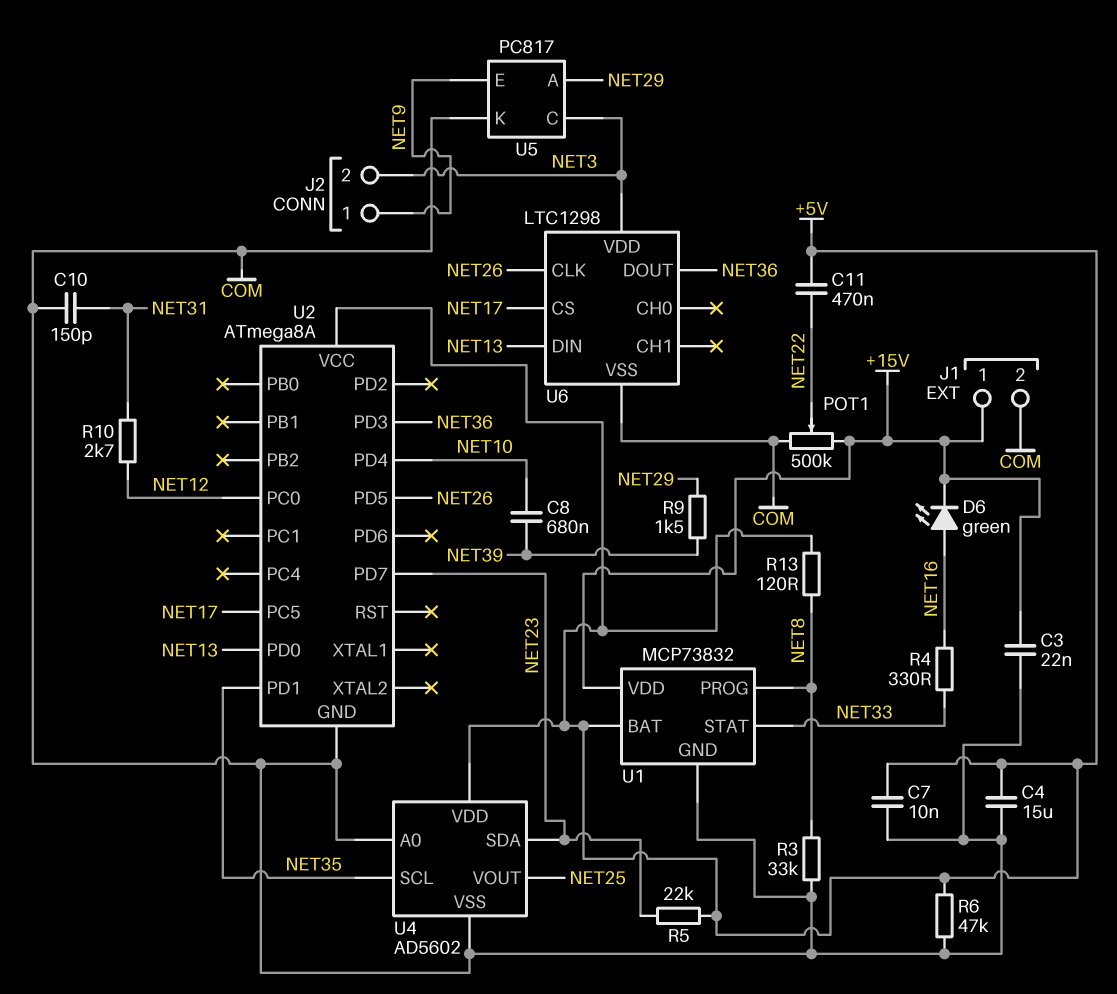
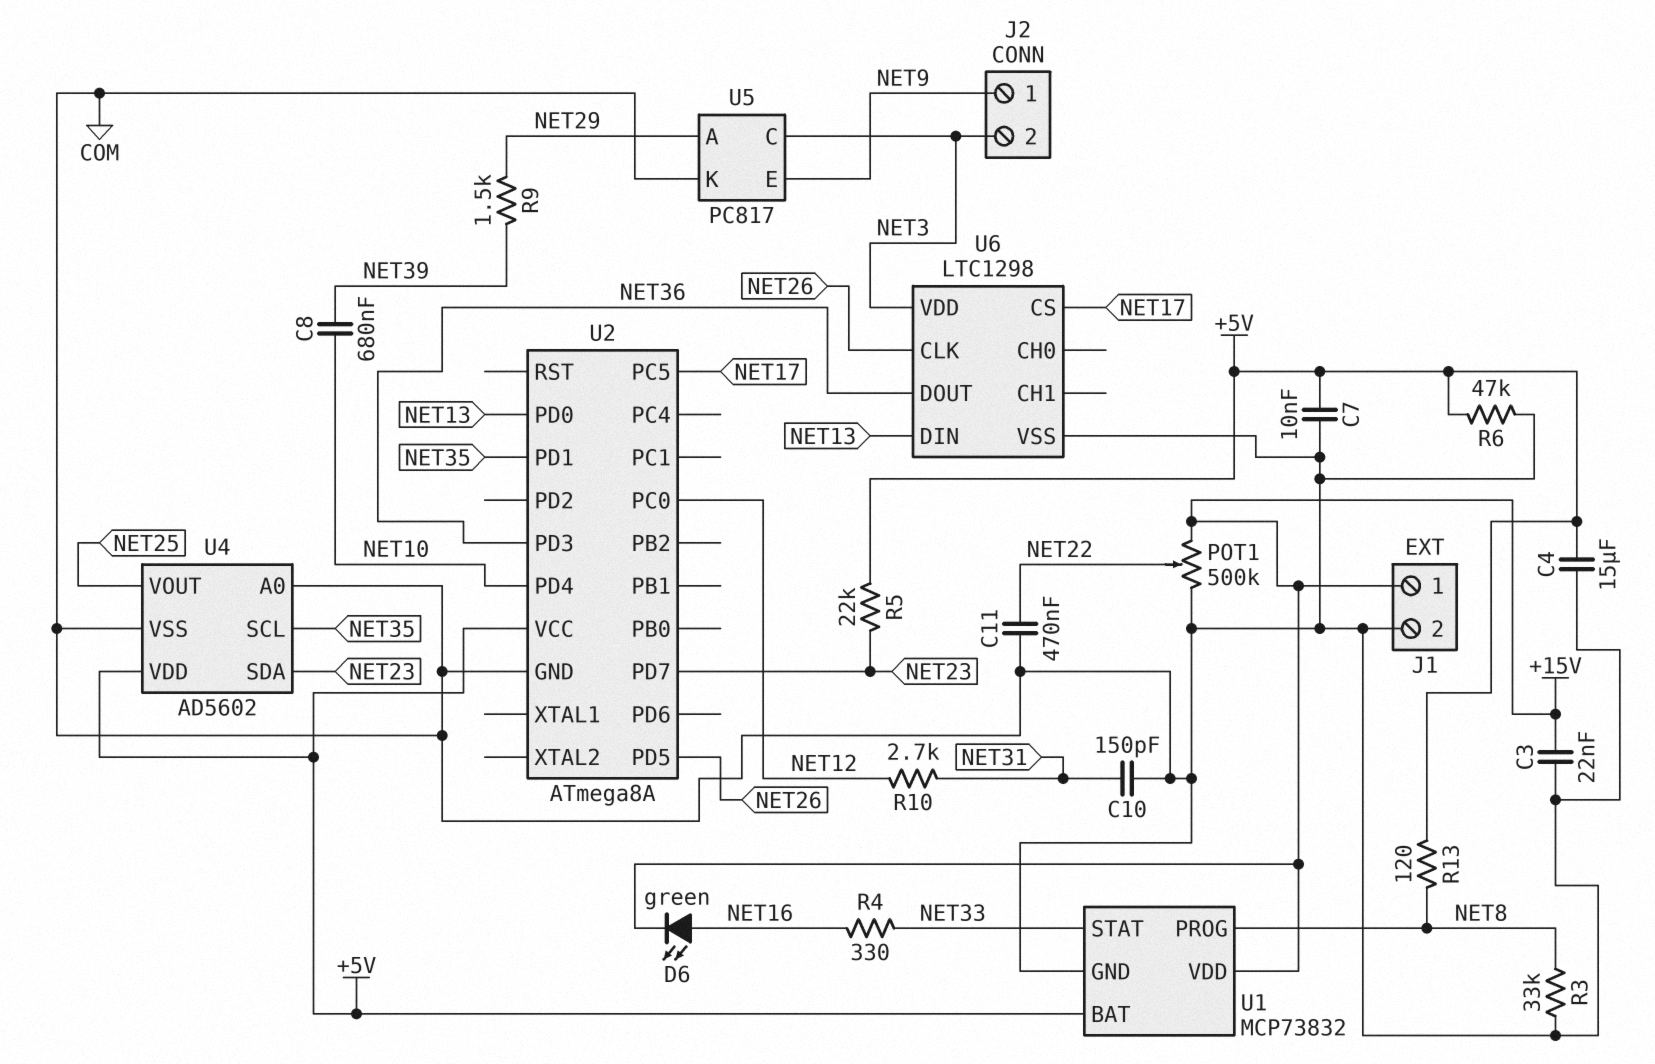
C11: 470nF (+5V, NET22) -> 470nF (COM, NET22)

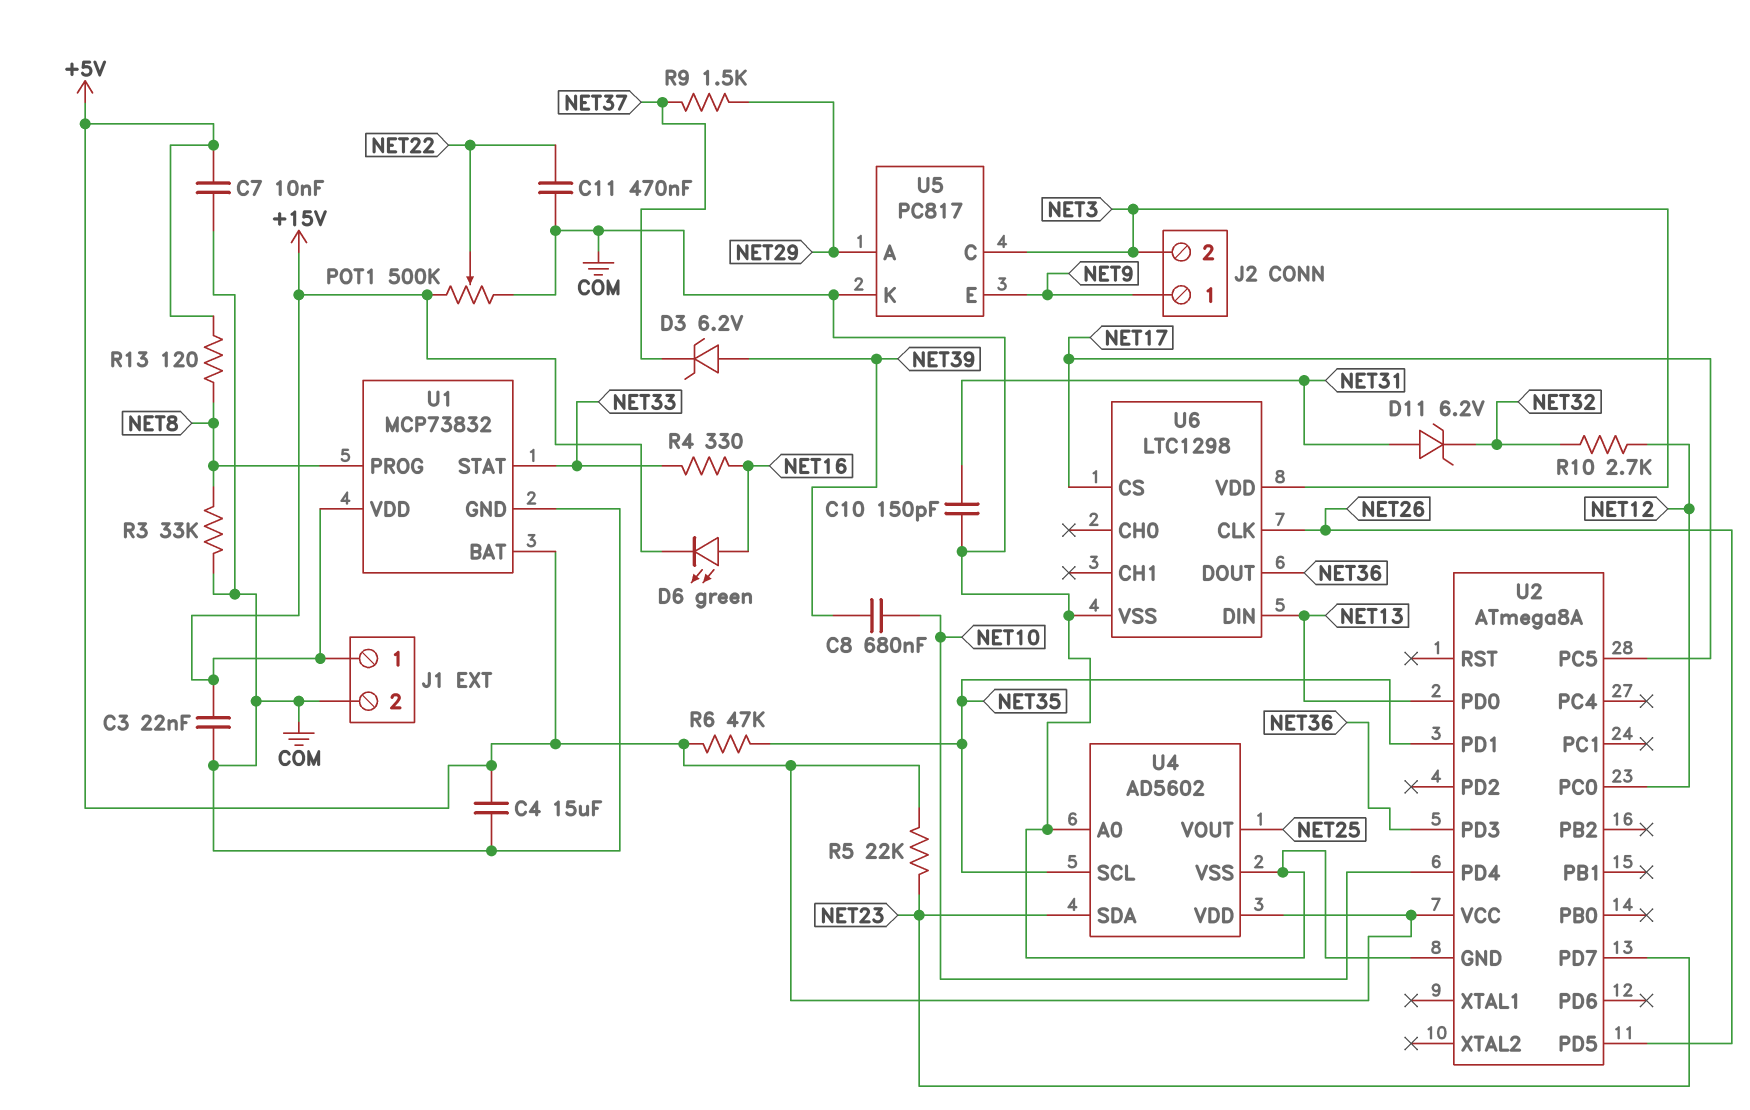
D3: none -> zener 6.2V (A NET39, K NET37)
D11: none -> zener 6.2V (A NET31, K NET32)
R6: 47k (+5V, COM) -> 47k (+5V, NET35)
R9: 1.5k (NET29, NET39) -> 1.5k (NET29, NET37)
R10: 2.7k (NET12, NET31) -> 2.7k (NET12, NET32)

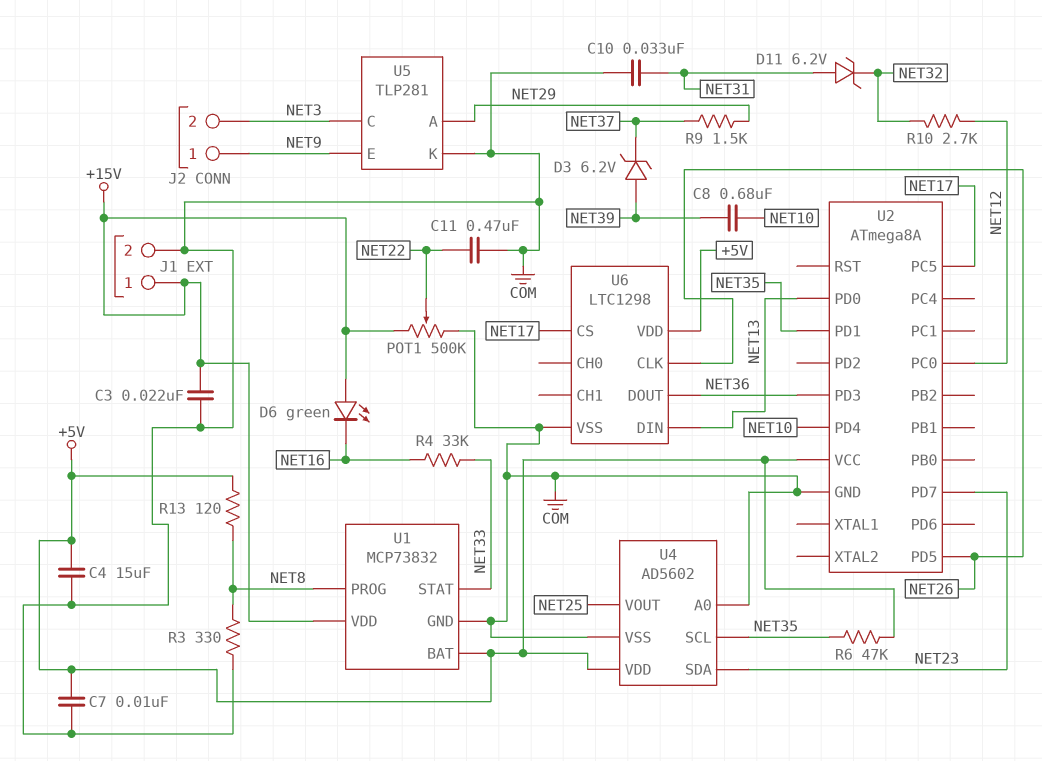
C10: 150pF (COM, NET31) -> 33nF (COM, NET31)
D6: LED green (A NET16, K +15V) -> LED green (A +15V, K NET16)
R3: 33k (COM, NET8) -> 330 (COM, NET8)
R4: 330 (NET16, NET33) -> 33k (NET16, NET33)
R5: 22k (+5V, NET23) -> none
U5: PC817 -> TLP281
U6 pin VDD: NET3 -> +5V

